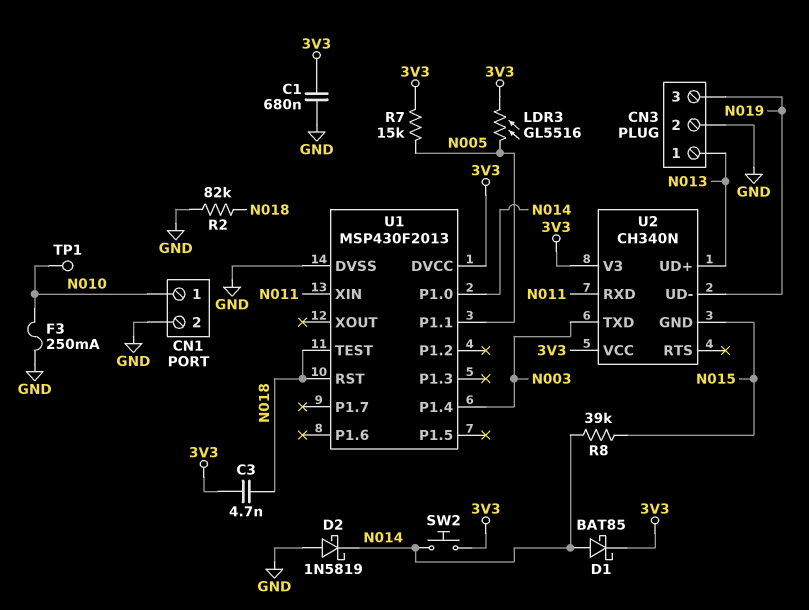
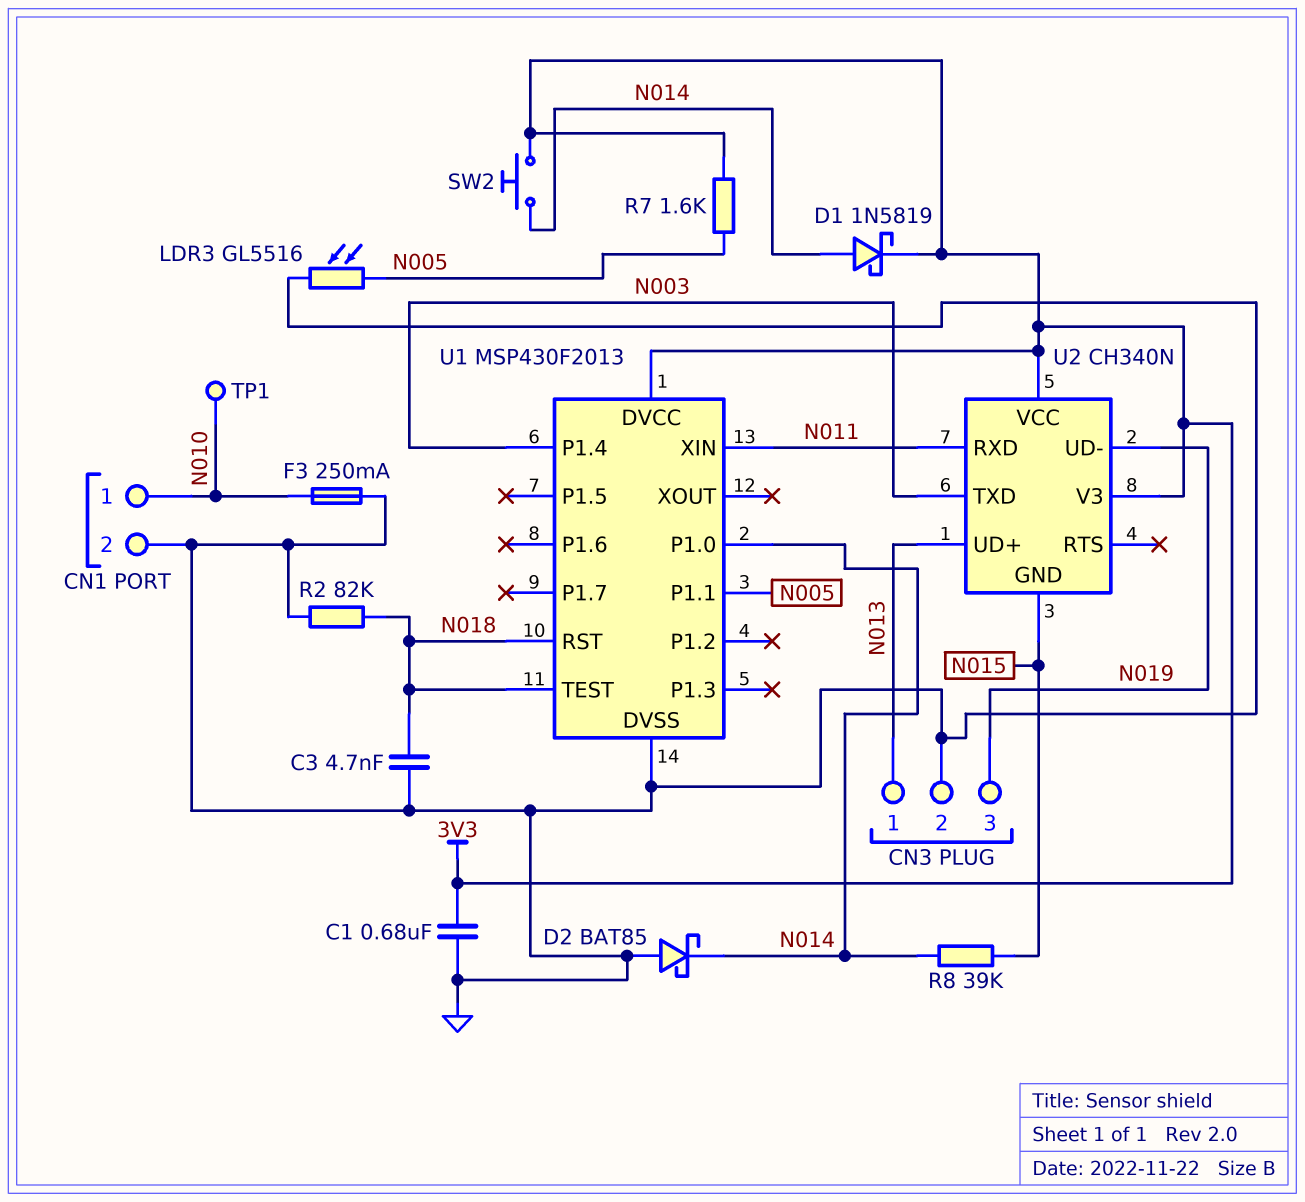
C3: 4.7nF (3V3, N018) -> 4.7nF (GND, N018)
D1: schottky BAT85 (A N014, K 3V3) -> schottky 1N5819 (A N014, K 3V3)
D2: schottky 1N5819 (A GND, K N014) -> schottky BAT85 (A GND, K N014)
LDR3: GL5516 (3V3, N005) -> GL5516 (GND, N005)
R7: 15k (3V3, N005) -> 1.6k (3V3, N005)

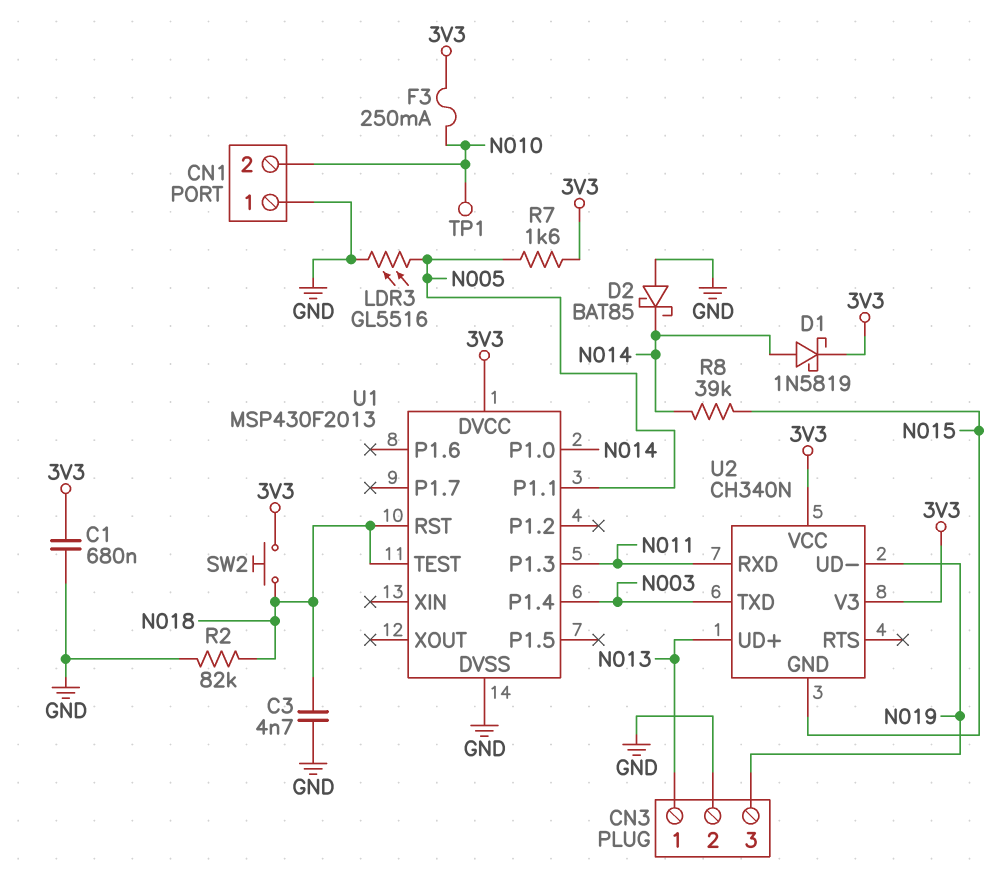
CN1 pin 1: N010 -> GND
CN1 pin 2: GND -> N010
F3: 250mA (GND, N010) -> 250mA (3V3, N010)
SW2: button (3V3, N014) -> button (3V3, N018)
U1 pin P1.3: none -> N011
U1 pin XIN: N011 -> none

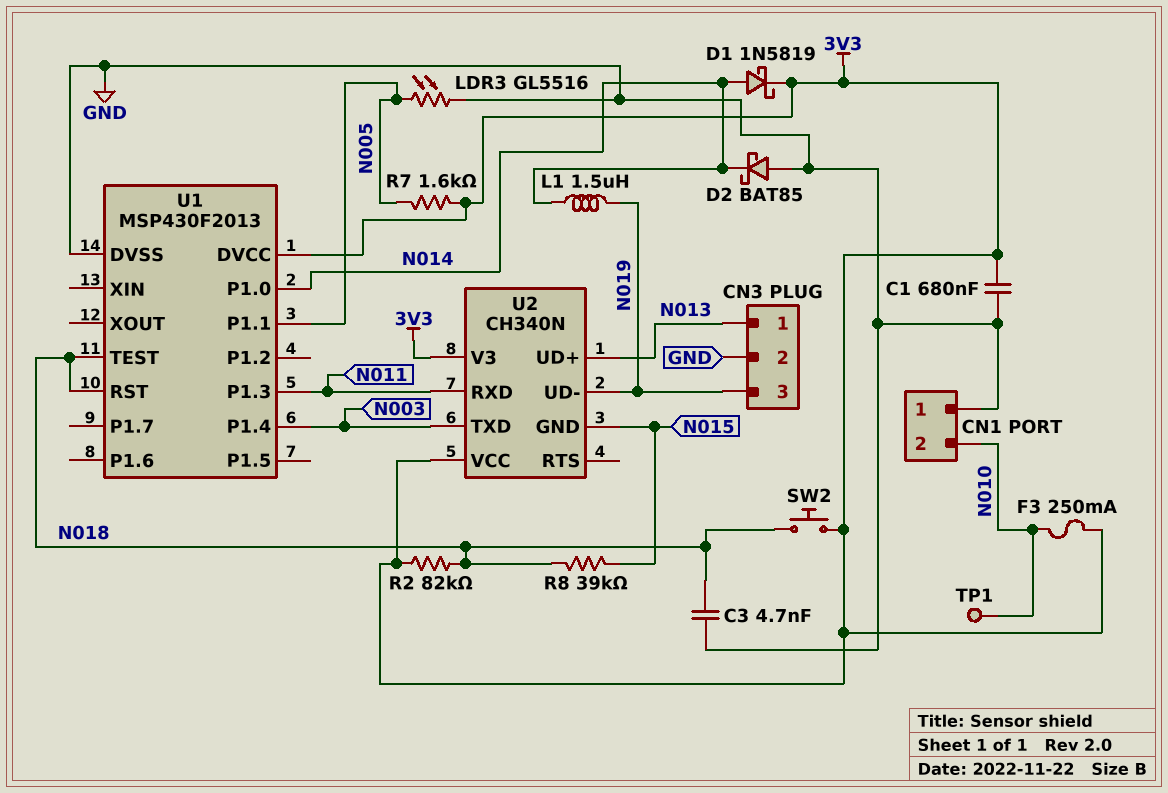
L1: none -> 1.5uH (N014, N019)
R2: 82k (GND, N018) -> 82k (3V3, N018)
R8: 39k (N014, N015) -> 39k (N015, N018)

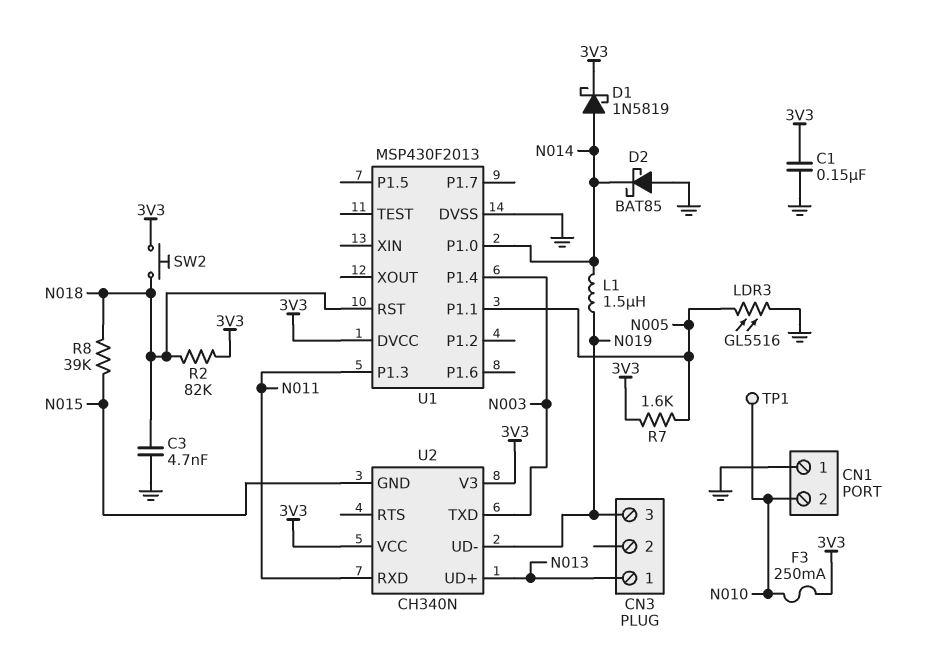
C1: 680nF (3V3, GND) -> 150nF (3V3, GND)
CN3 pin 2: GND -> none
U1 pin TEST: N018 -> none

